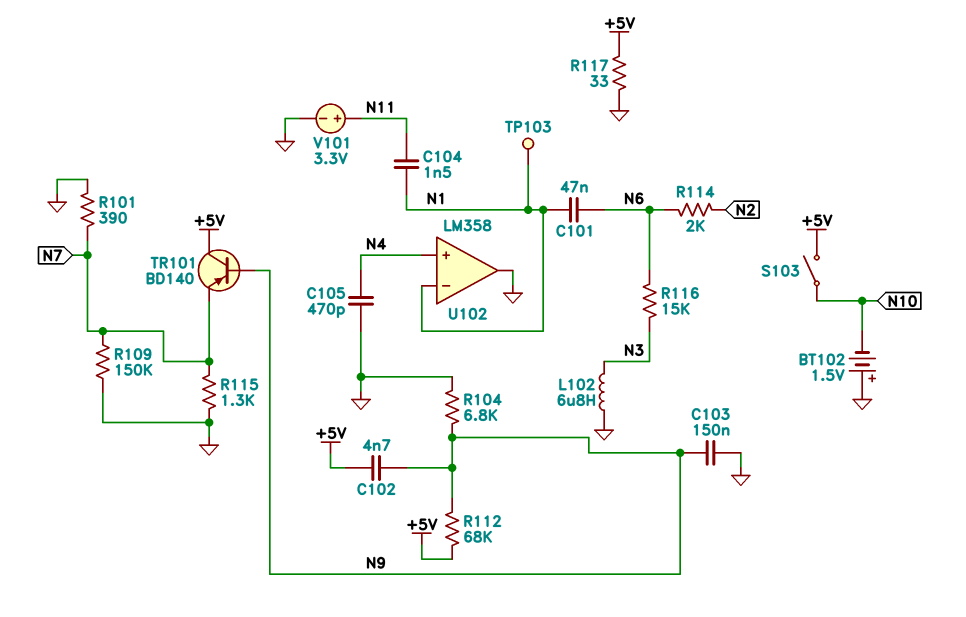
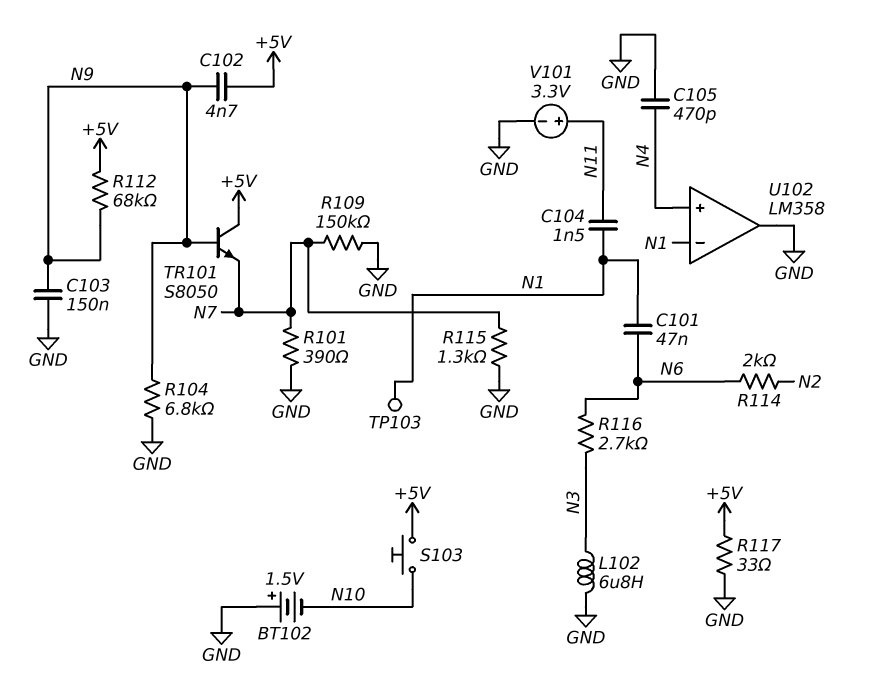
R116: 15k (N3, N6) -> 2.7k (N3, N6)
S103: switch (+5V, N10) -> button (+5V, N10)
TR101: PNP BD140 (B N9, C +5V, E N7) -> NPN S8050 (B N9, C +5V, E N7)

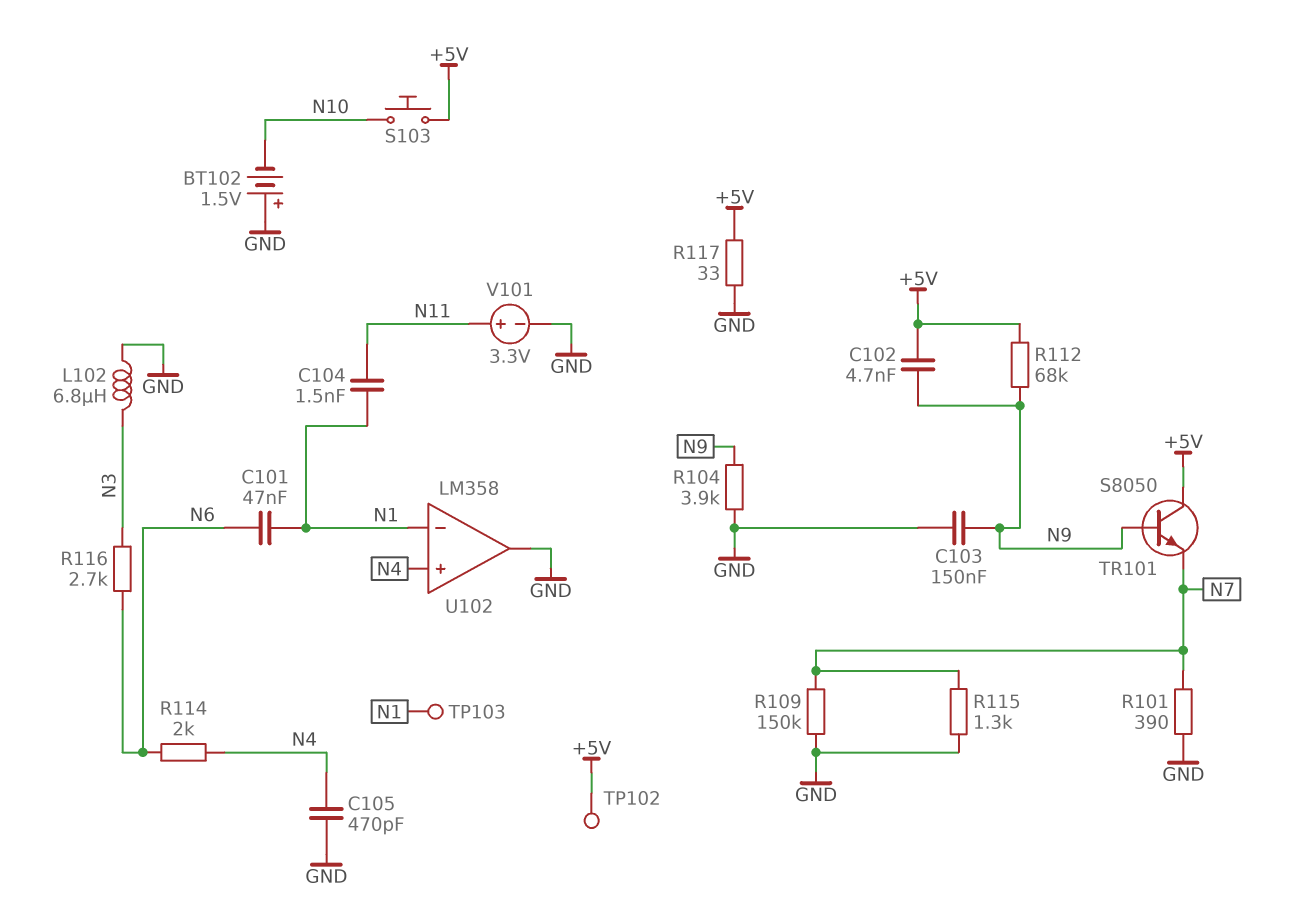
R104: 6.8k (GND, N9) -> 3.9k (GND, N9)
R114: 2k (N2, N6) -> 2k (N4, N6)
TP102: none -> test point (+5V)

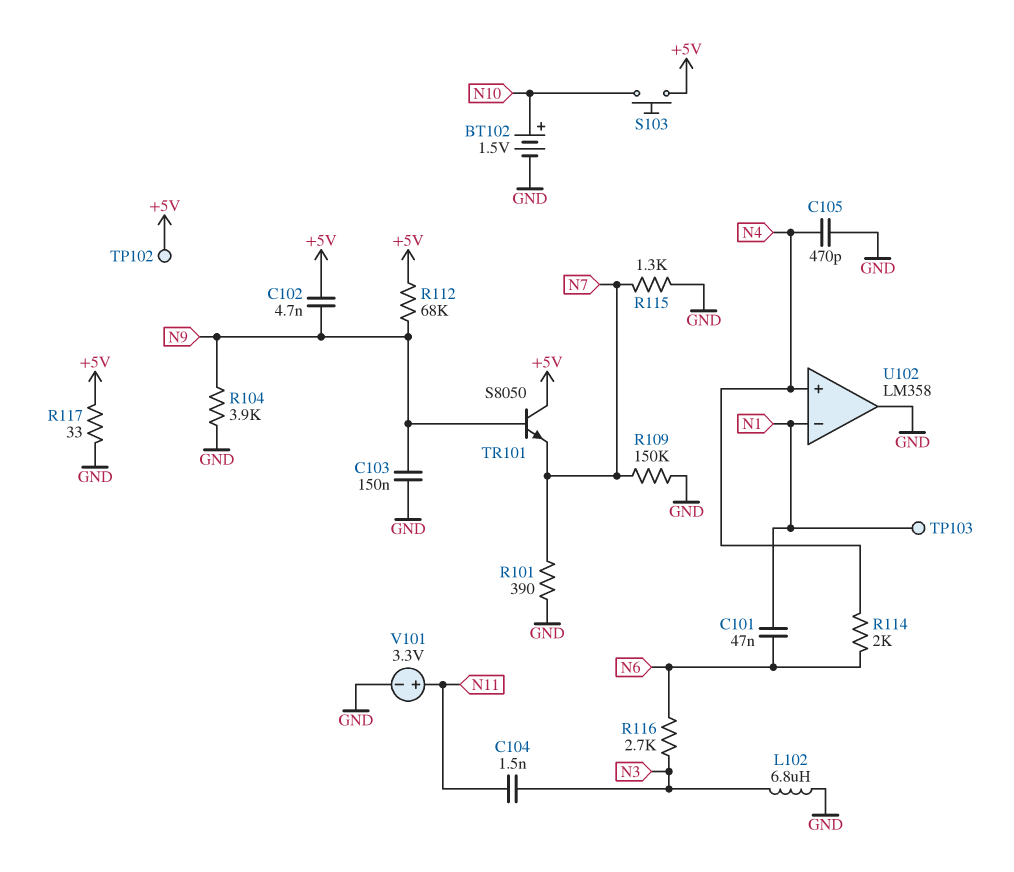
BT102: 1.5V (plus GND, minus N10) -> 1.5V (plus N10, minus GND)
C104: 1.5nF (N1, N11) -> 1.5nF (N3, N11)

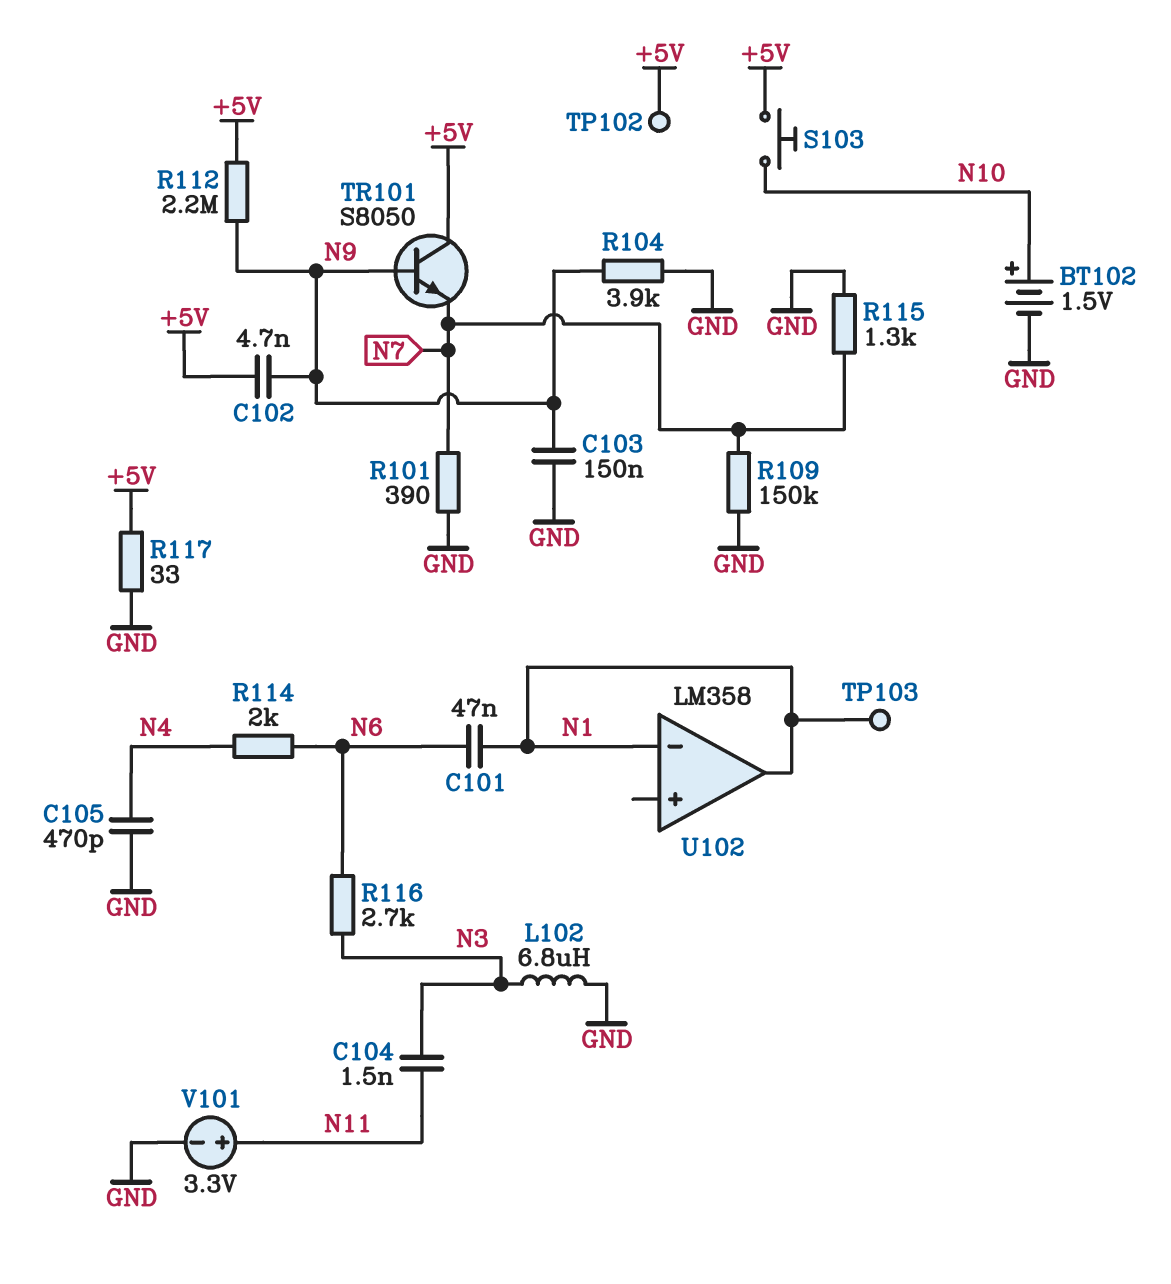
R112: 68k (+5V, N9) -> 2.2M (+5V, N9)
U102 pin in+: N4 -> none
U102 pin out: GND -> N1

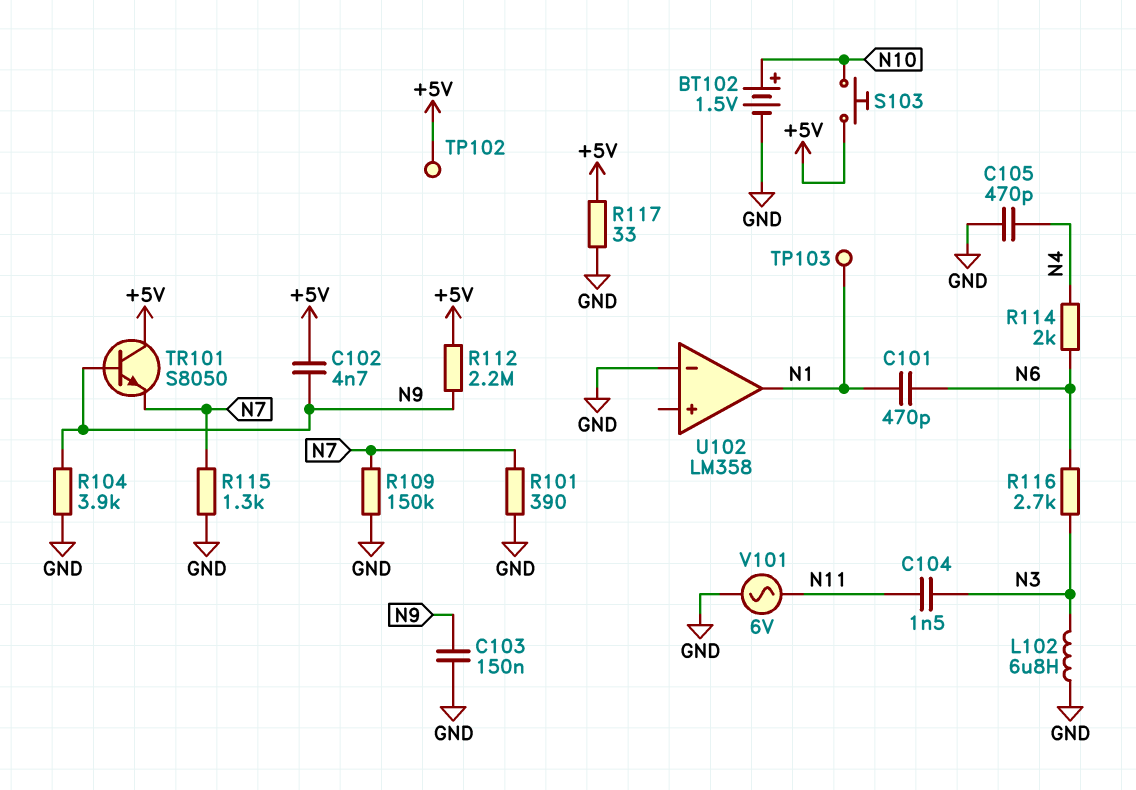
C101: 47nF (N1, N6) -> 470pF (N1, N6)
U102 pin in-: N1 -> GND
V101: 3.3V (plus N11, minus GND) -> AC 6V (GND, N11)

